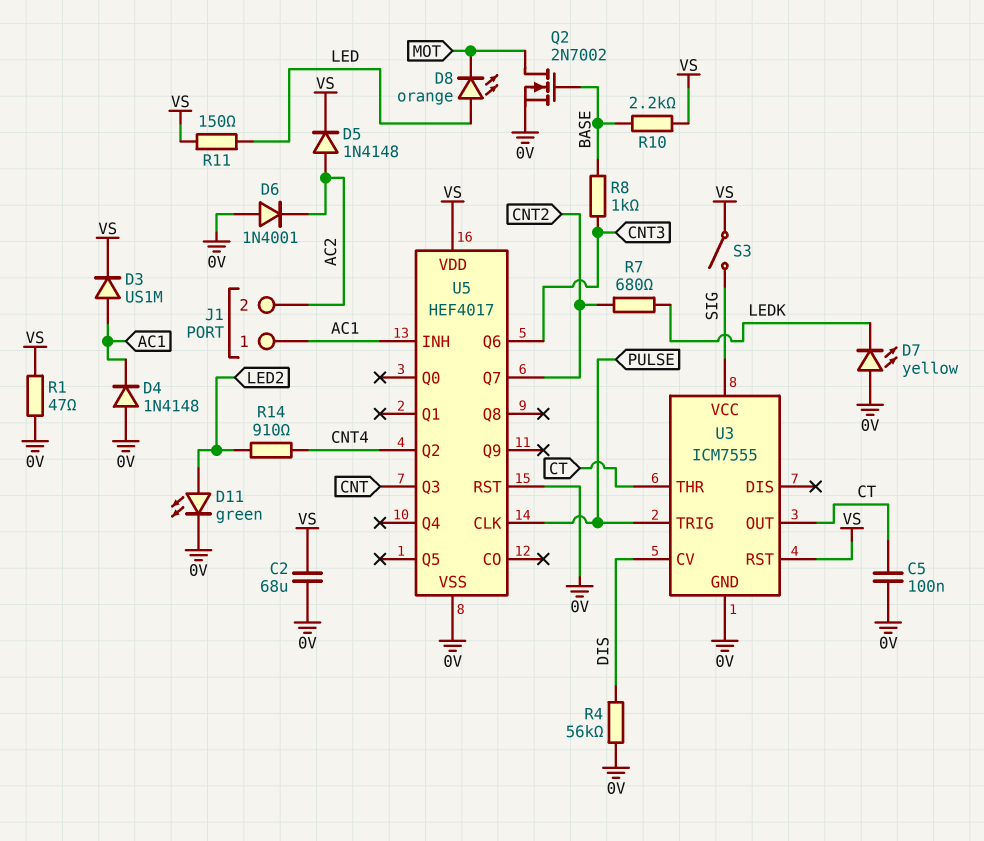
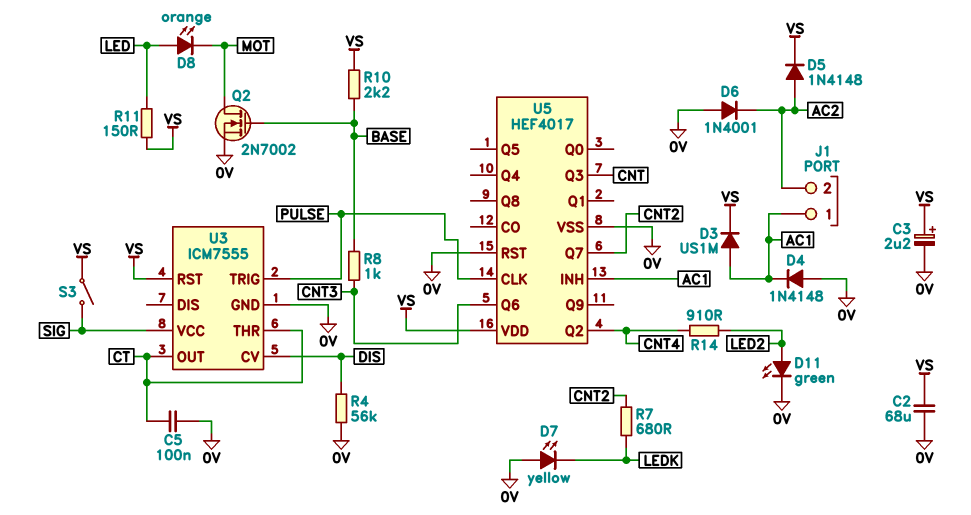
C3: none -> 2.2uF (plus VS, minus 0V)
R1: 47 (0V, VS) -> none

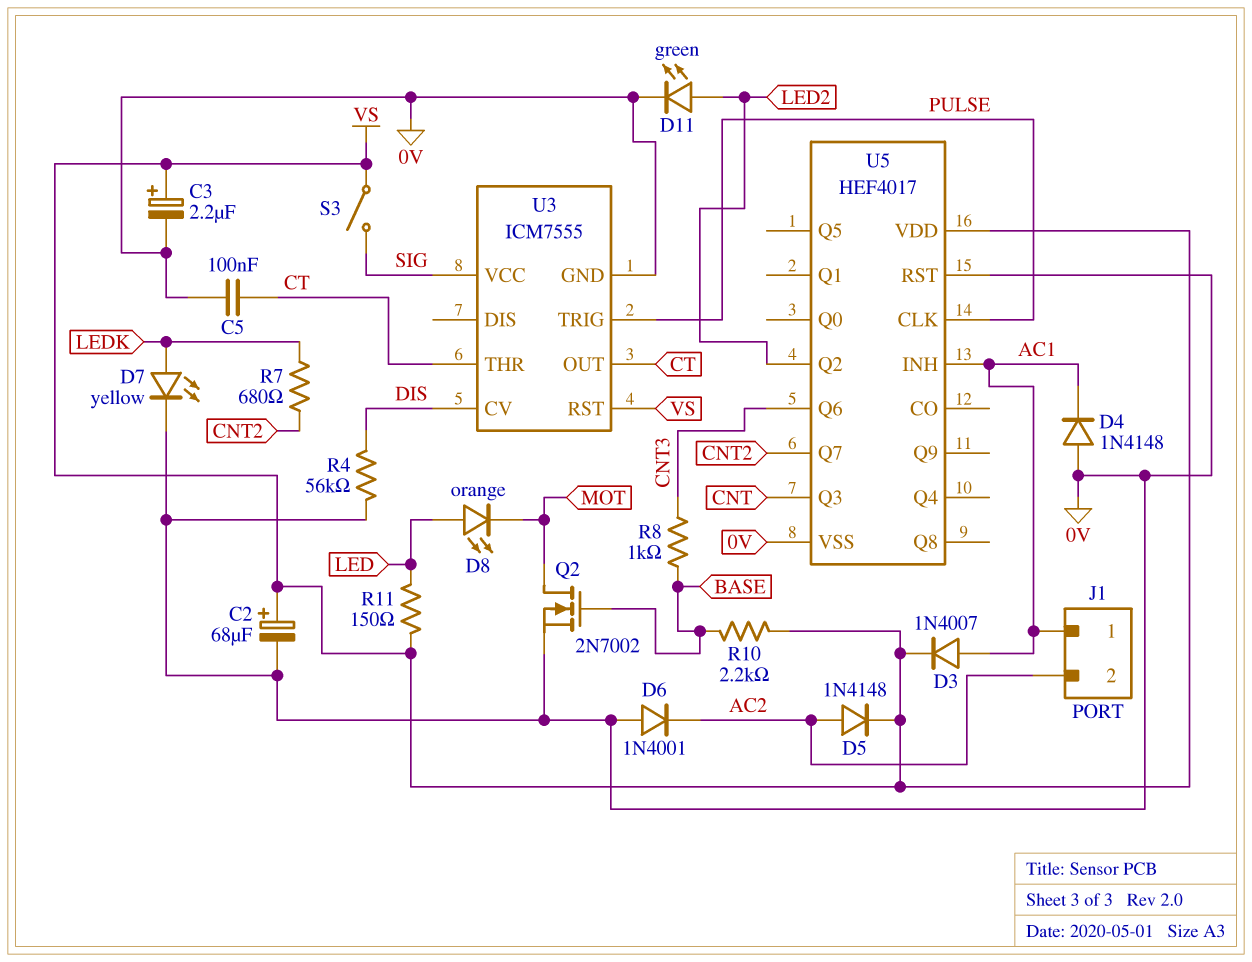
C2: 68uF (0V, VS) -> 68uF (plus VS, minus 0V)
D3: diode US1M (A AC1, K VS) -> diode 1N4007 (A AC1, K VS)
D7: LED yellow (A 0V, K LEDK) -> LED yellow (A LEDK, K 0V)
R14: 910 (CNT4, LED2) -> none
U5 pin Q2: CNT4 -> LED2

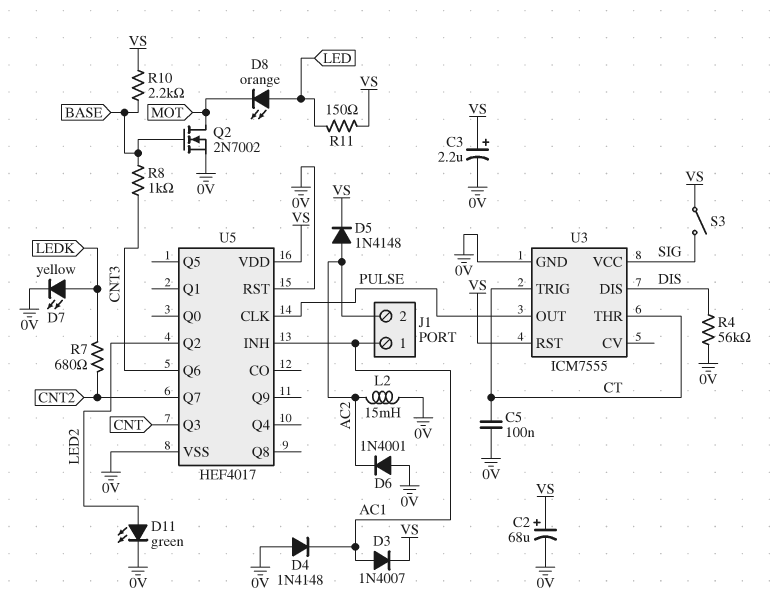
L2: none -> 15mH (0V, AC2)
U3 pin CV: DIS -> none
U3 pin DIS: none -> DIS
U3 pin OUT: CT -> PULSE
U3 pin TRIG: PULSE -> CT

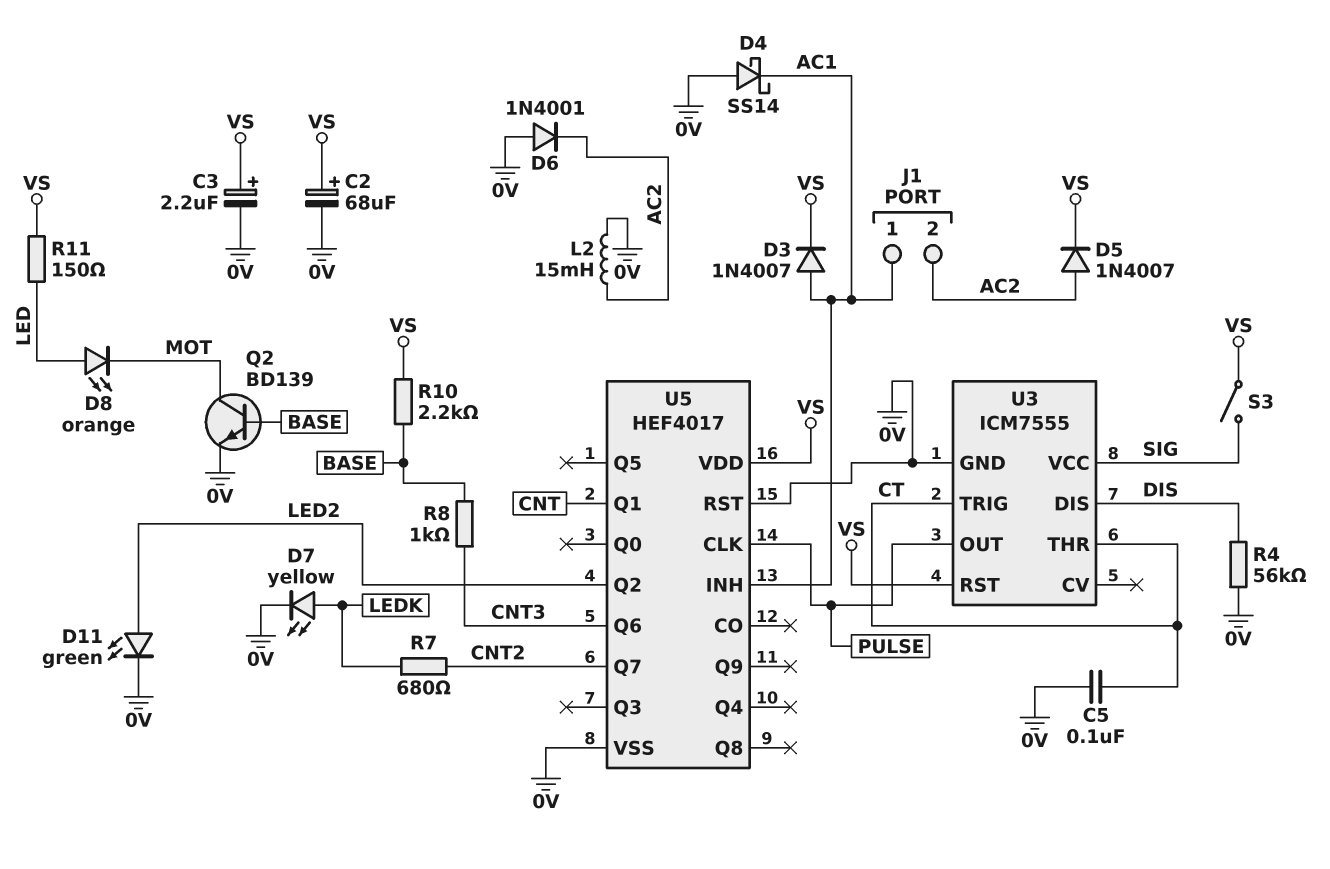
D4: diode 1N4148 (A 0V, K AC1) -> schottky SS14 (A 0V, K AC1)
D5: diode 1N4148 (A AC2, K VS) -> diode 1N4007 (A AC2, K VS)
Q2: NMOS 2N7002 (G BASE, D MOT, S 0V) -> NPN BD139 (B BASE, C MOT, E 0V)
U5 pin Q1: none -> CNT
U5 pin Q3: CNT -> none

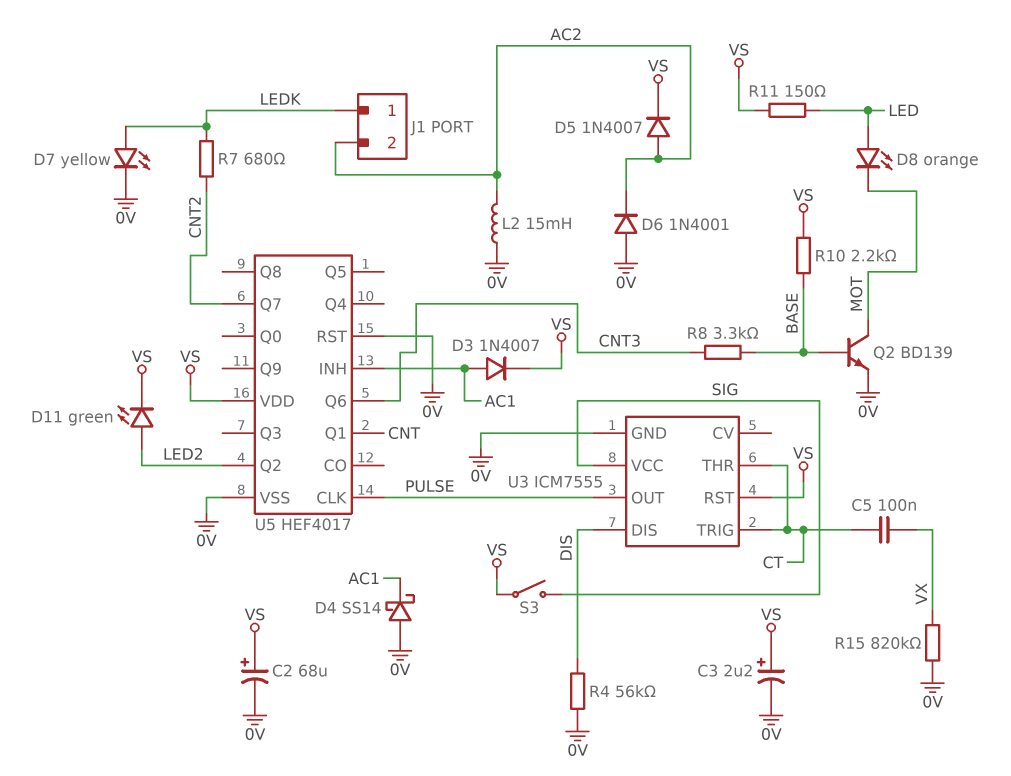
C5: 100nF (0V, CT) -> 100nF (CT, VX)
D11: LED green (A LED2, K 0V) -> LED green (A LED2, K VS)
J1 pin 1: AC1 -> LEDK
R8: 1k (BASE, CNT3) -> 3.3k (BASE, CNT3)
R15: none -> 820k (0V, VX)

